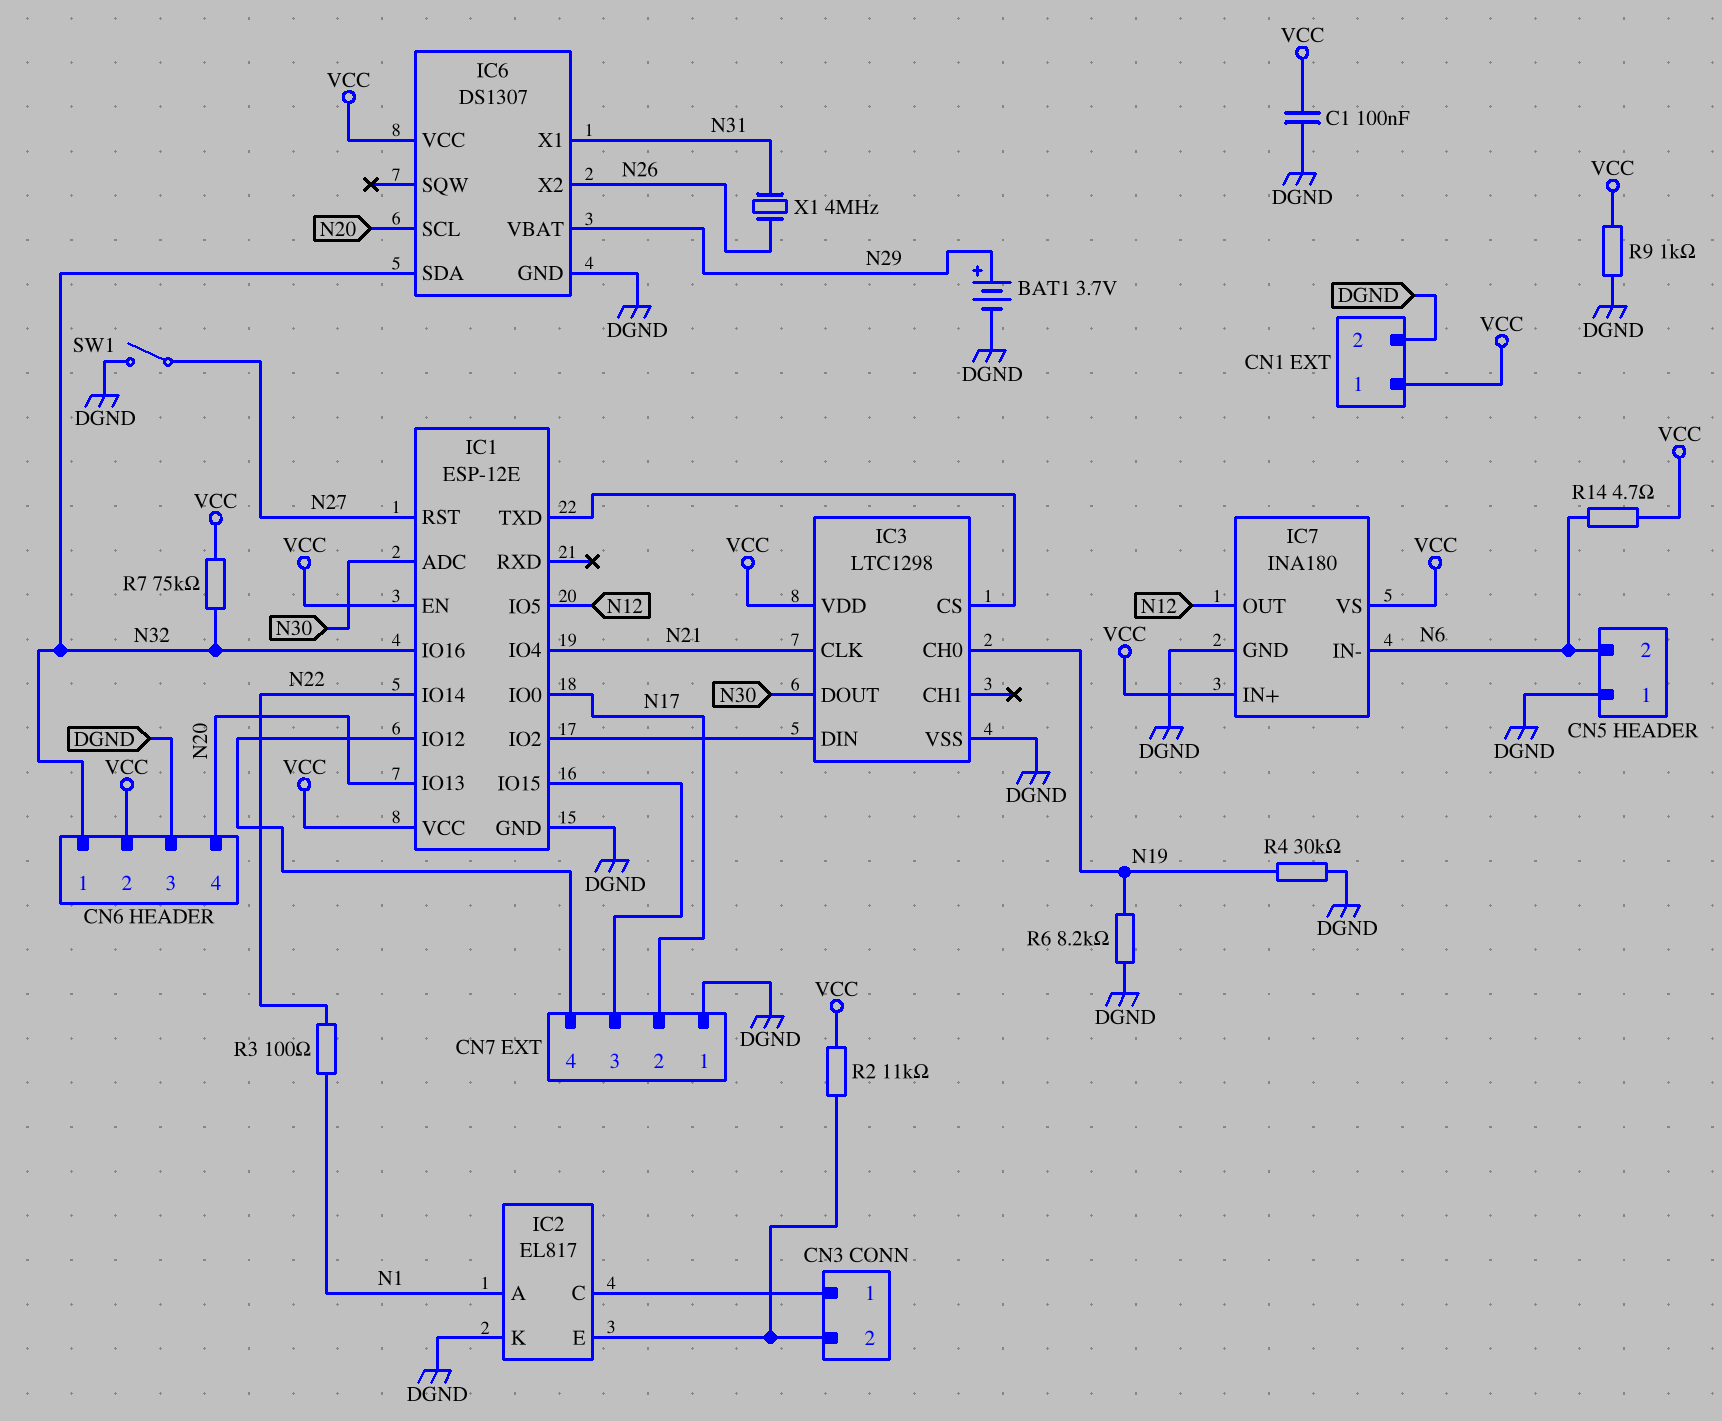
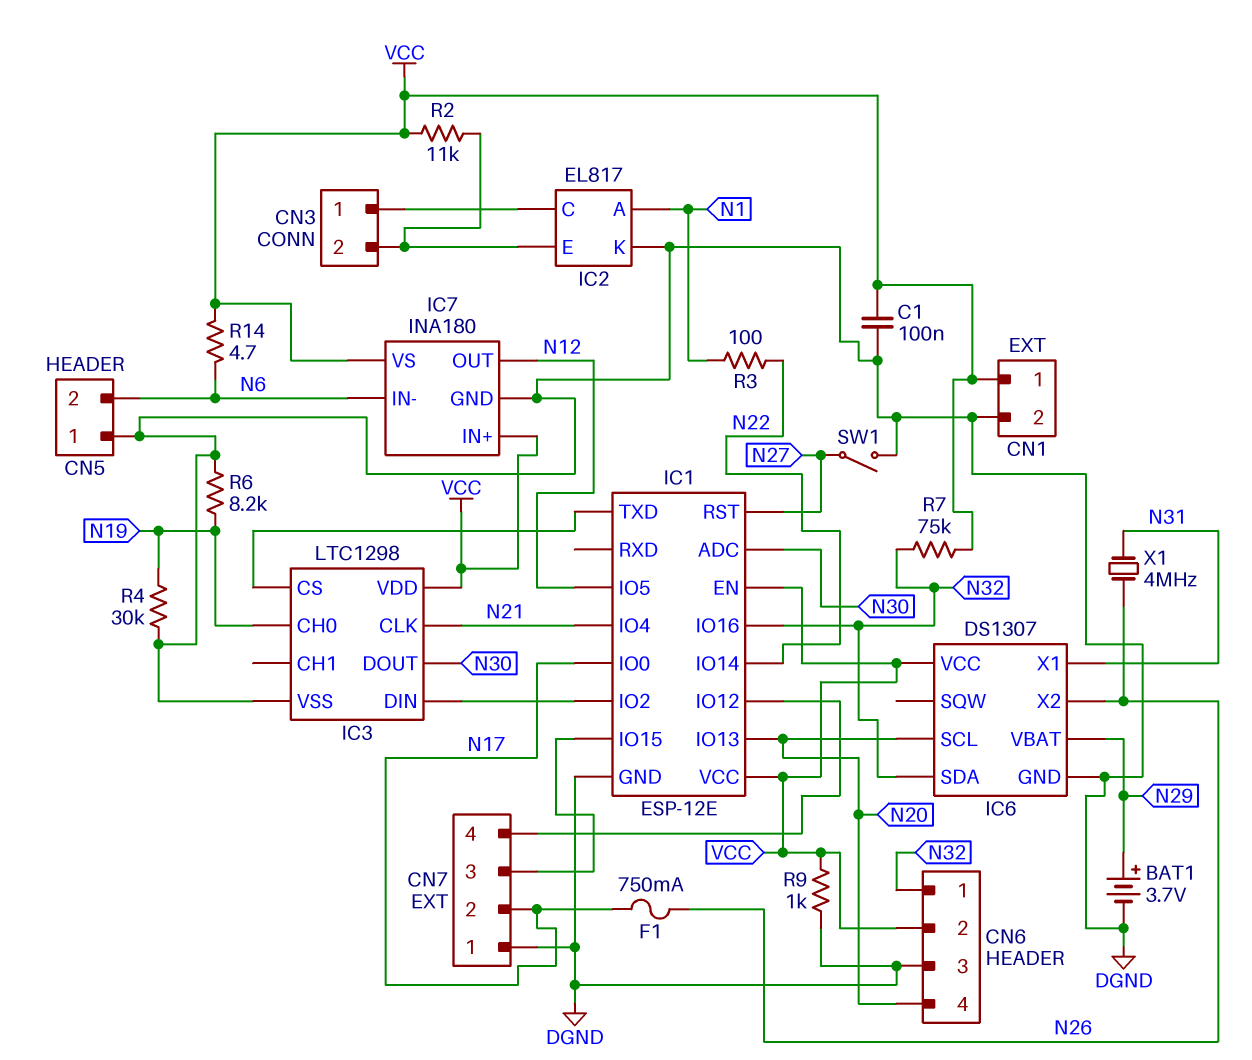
F1: none -> 750mA (N17, N26)

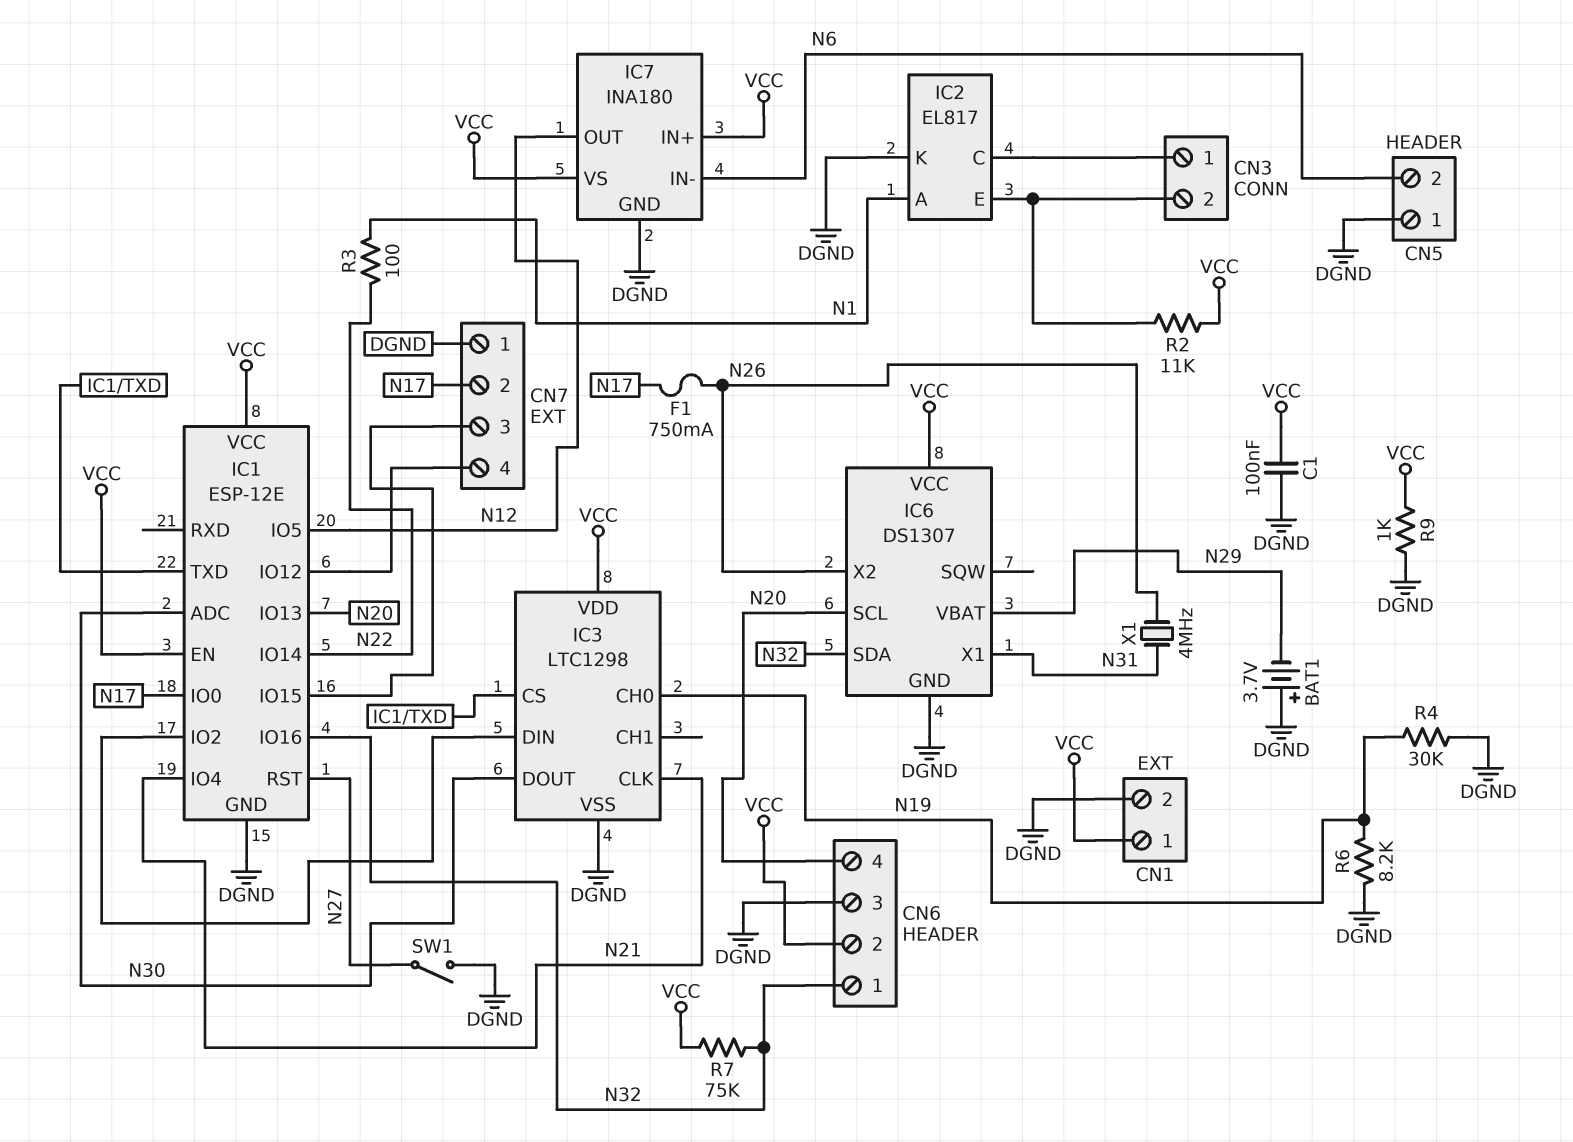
BAT1: 3.7V (plus N29, minus DGND) -> 3.7V (plus DGND, minus N29)
R14: 4.7 (N6, VCC) -> none

